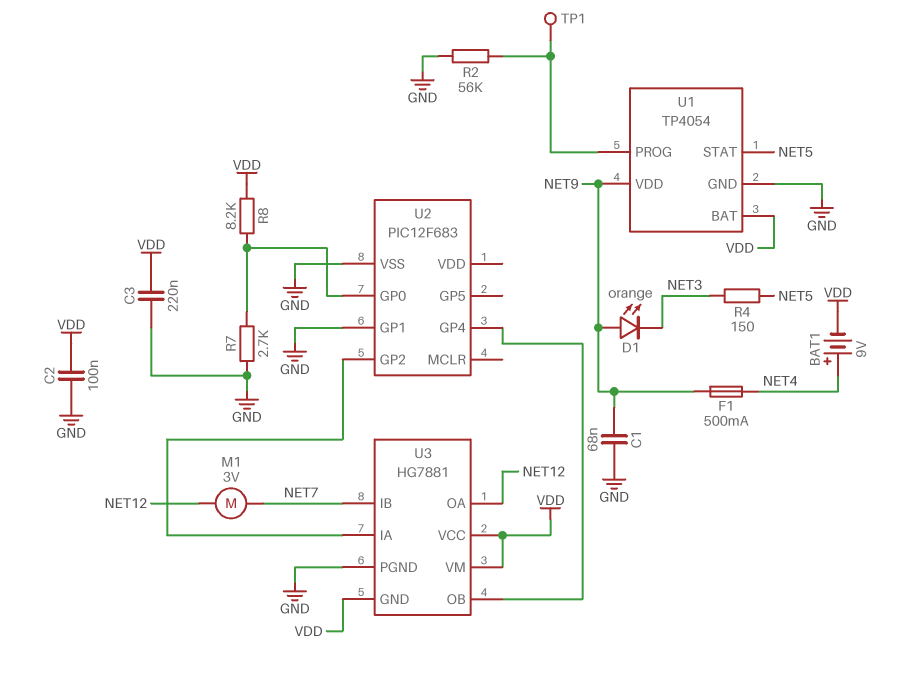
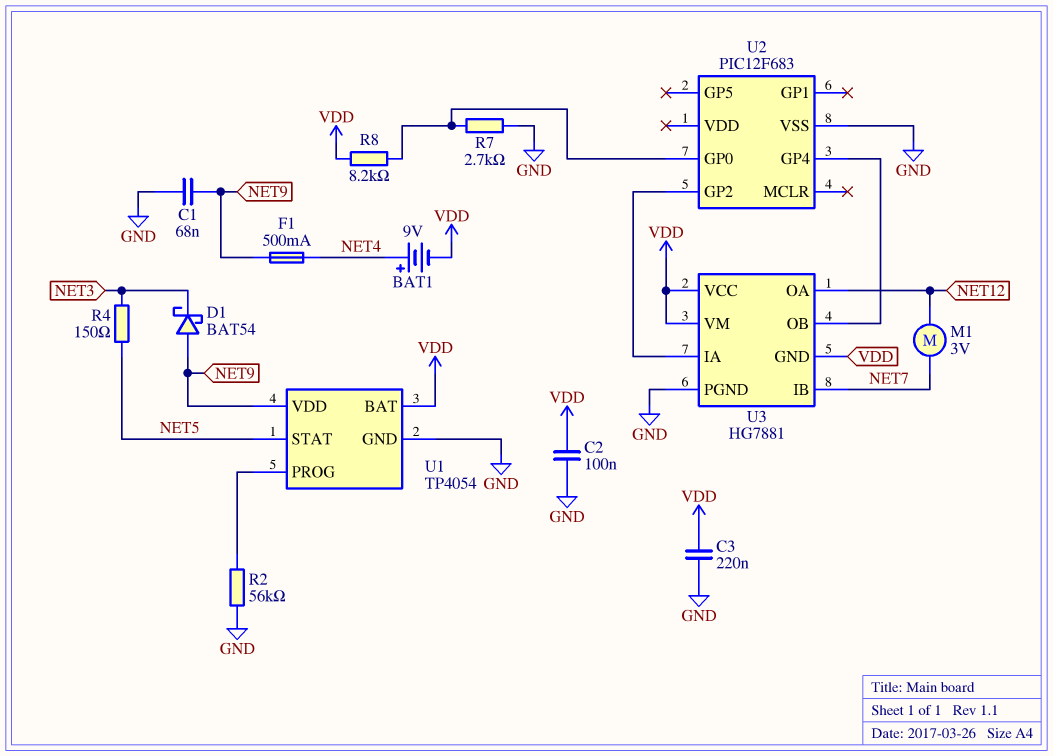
D1: LED orange (A NET9, K NET3) -> schottky BAT54 (A NET9, K NET3)
TP1: test point (U1/PROG) -> none
U2 pin GP1: GND -> none

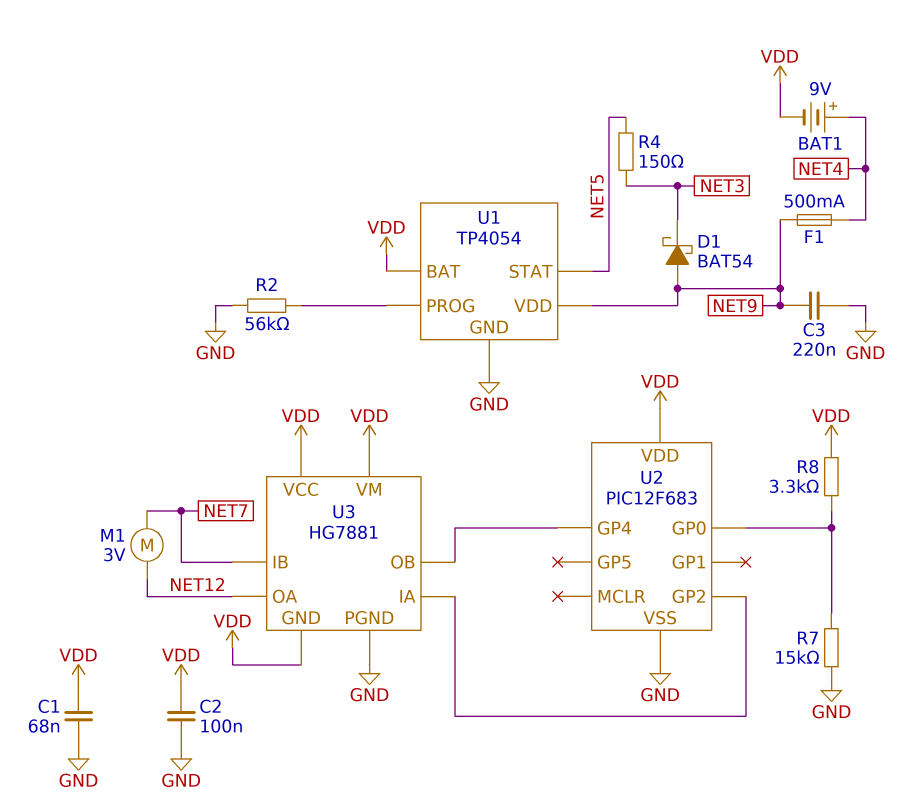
C1: 68nF (GND, NET9) -> 68nF (GND, VDD)
C3: 220nF (GND, VDD) -> 220nF (GND, NET9)
R7: 2.7k (GND, U2/GP0) -> 15k (GND, U2/GP0)
R8: 8.2k (U2/GP0, VDD) -> 3.3k (U2/GP0, VDD)
U2 pin VDD: none -> VDD

